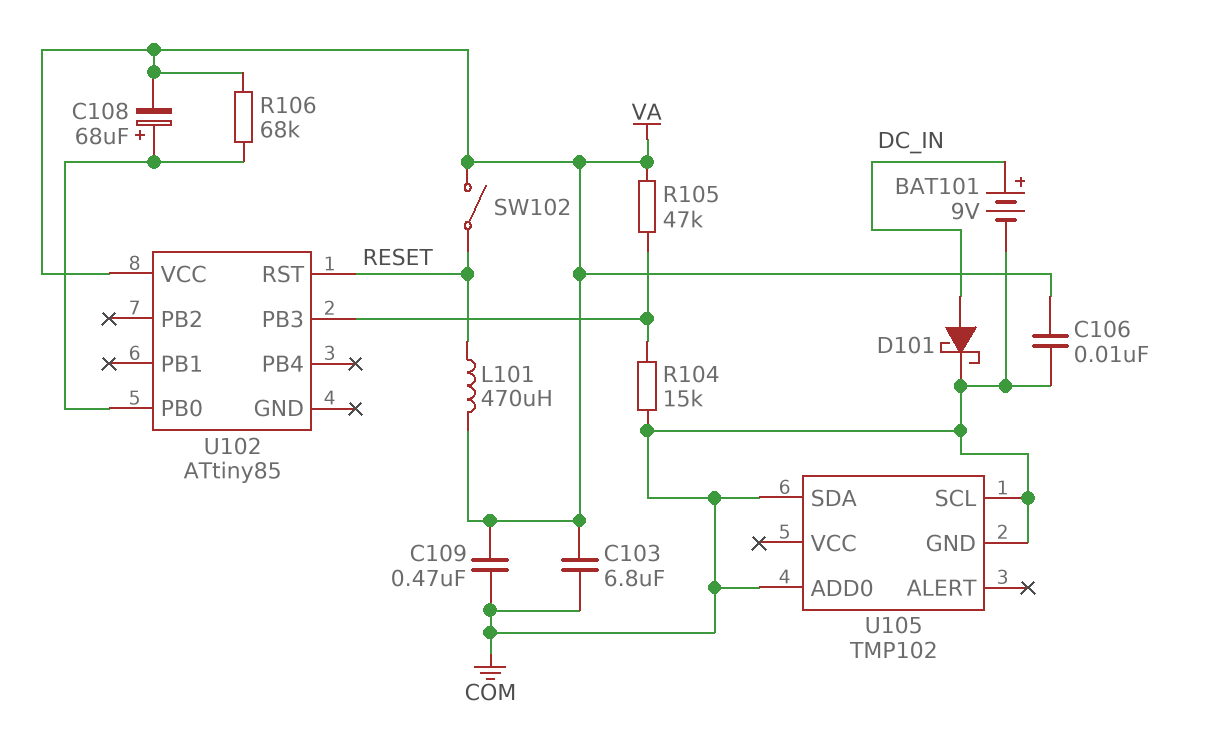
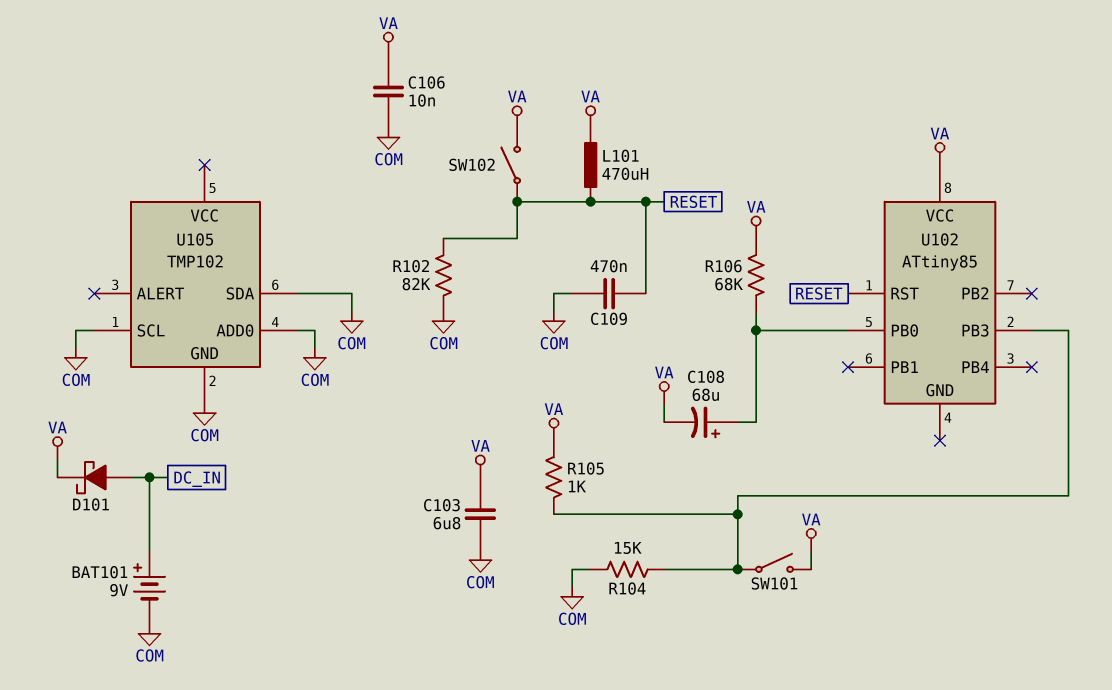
C109: 470nF (COM, VA) -> 470nF (COM, RESET)
D101: schottky (A DC_IN, K COM) -> schottky (A DC_IN, K VA)
R102: none -> 82k (COM, RESET)
R105: 47k (U102/PB3, VA) -> 1k (U102/PB3, VA)
SW101: none -> switch (U102/PB3, VA)

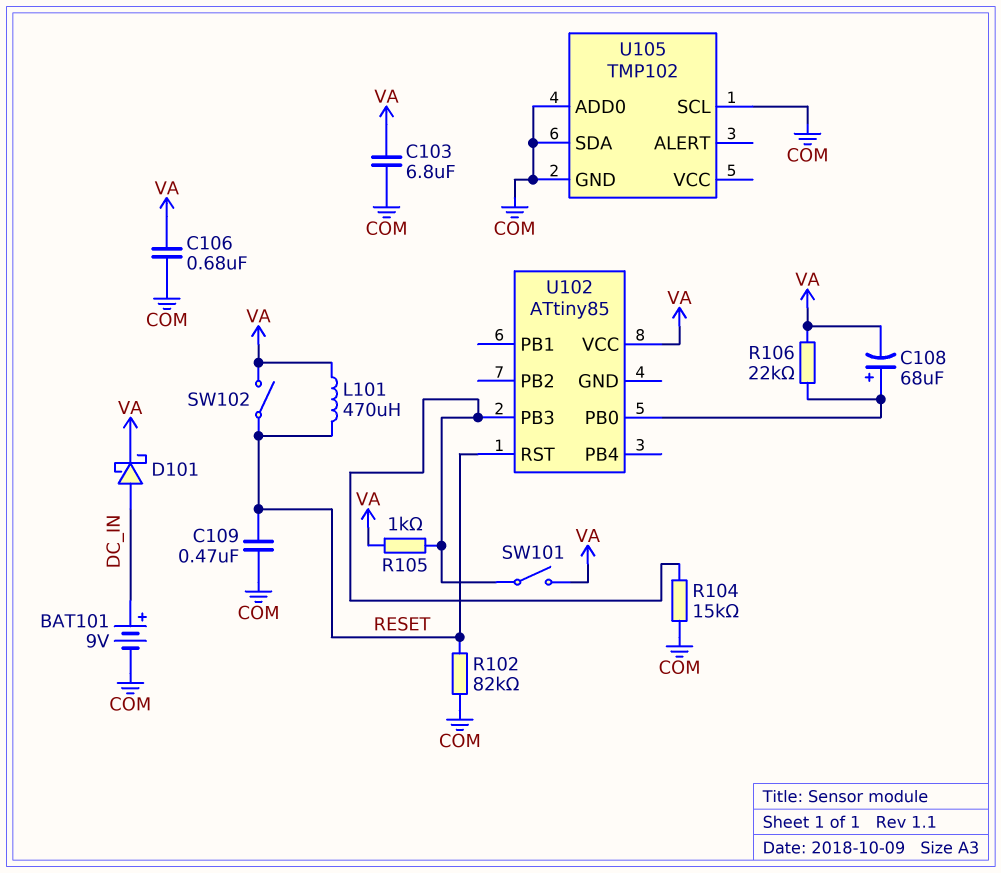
C106: 10nF (COM, VA) -> 680nF (COM, VA)
R106: 68k (U102/PB0, VA) -> 22k (U102/PB0, VA)

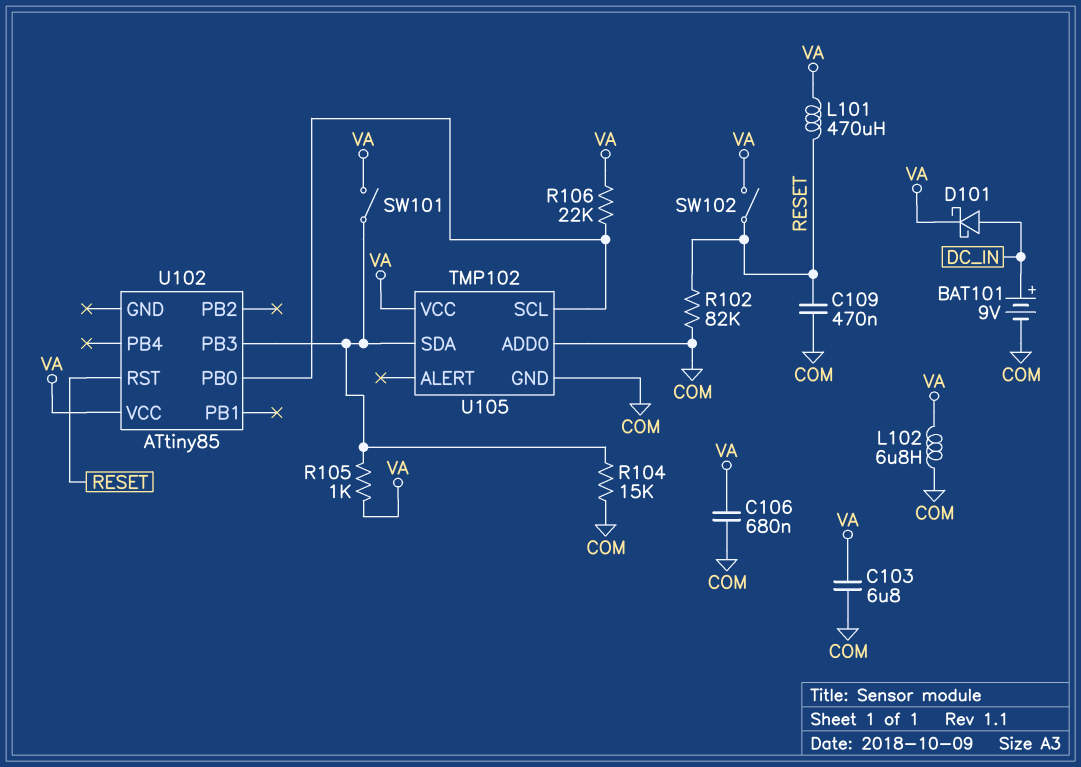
C108: 68uF (plus U102/PB0, minus VA) -> none
L102: none -> 6.8uH (COM, VA)
U105 pin SCL: COM -> U102/PB0
U105 pin SDA: COM -> U102/PB3
U105 pin VCC: none -> VA

